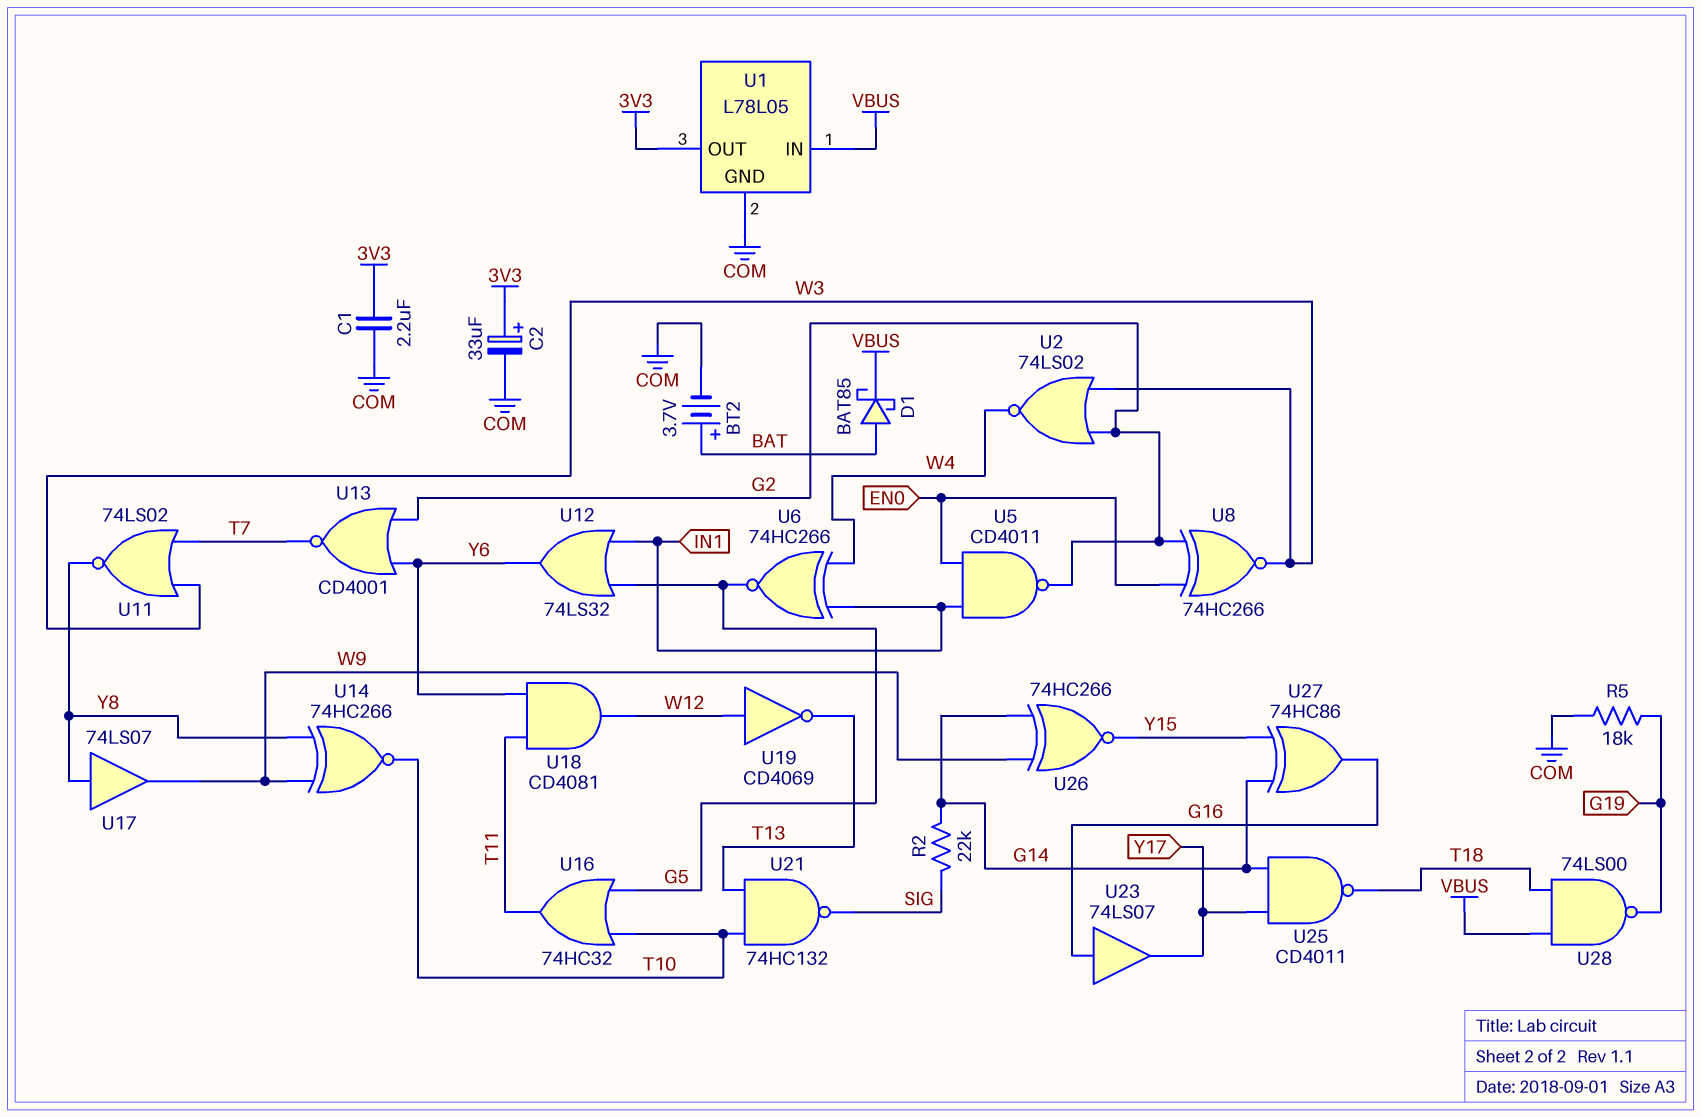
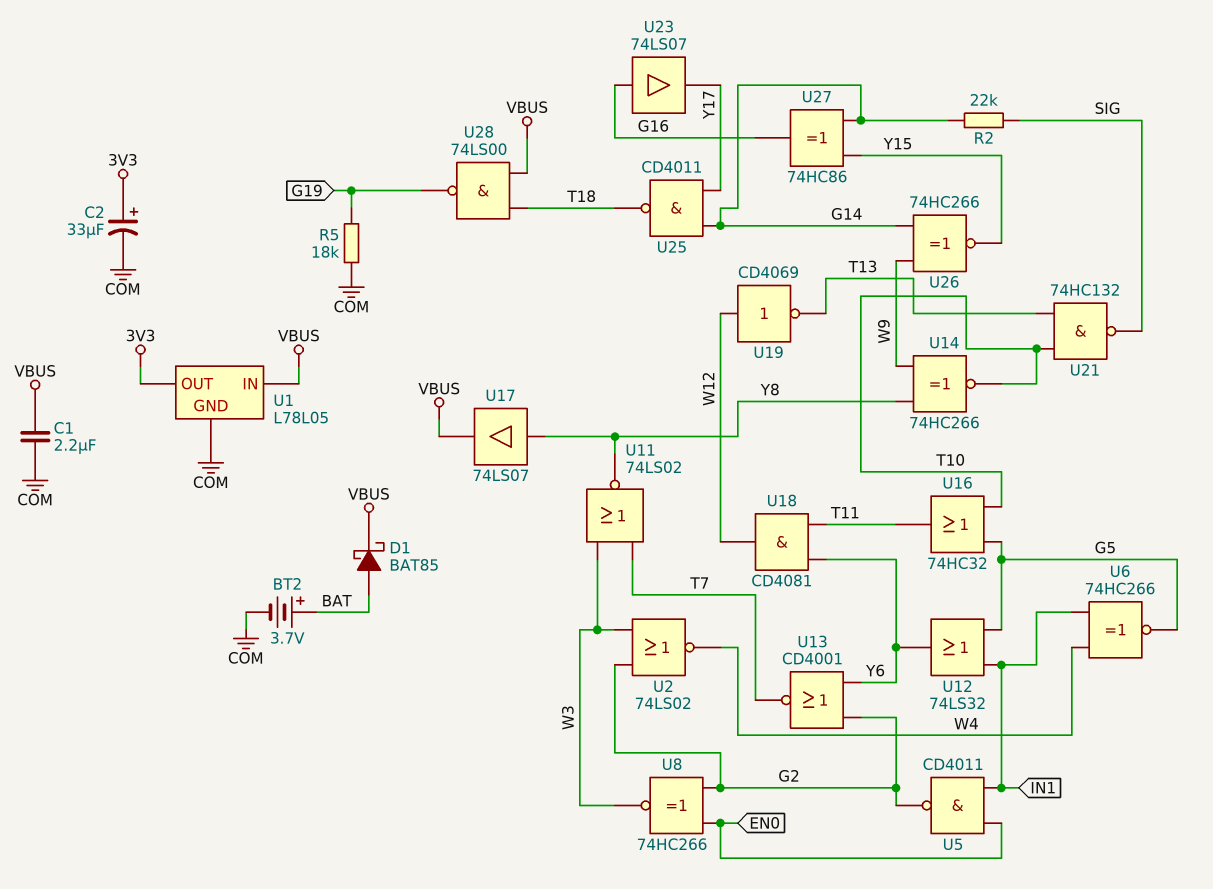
C1: 2.2uF (3V3, COM) -> 2.2uF (COM, VBUS)
U17: buffer 74LS07 (in Y8, out W9) -> buffer 74LS07 (in Y8, out VBUS)

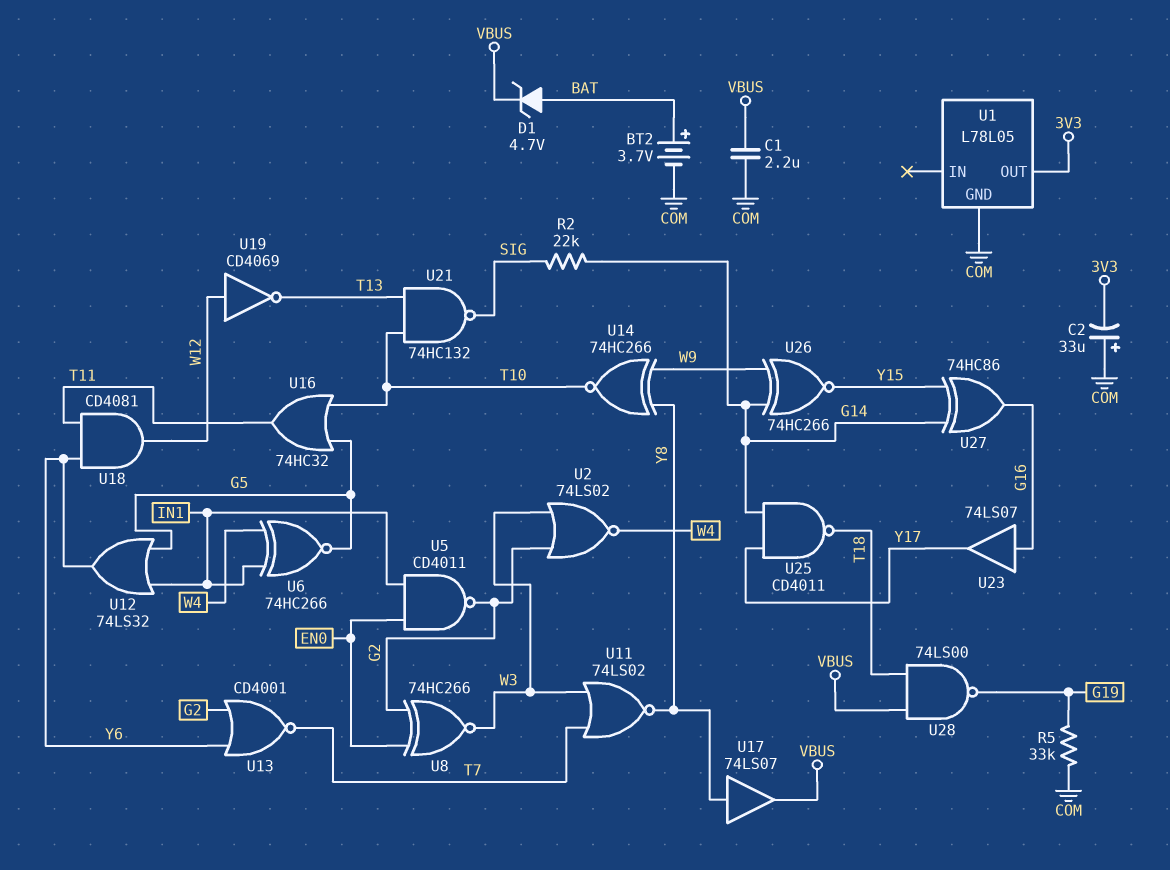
C2: 33uF (plus 3V3, minus COM) -> 33uF (plus COM, minus 3V3)
D1: schottky BAT85 (A BAT, K VBUS) -> zener 4.7V (A BAT, K VBUS)
R5: 18k (COM, G19) -> 33k (COM, G19)
U1 pin IN: VBUS -> none

